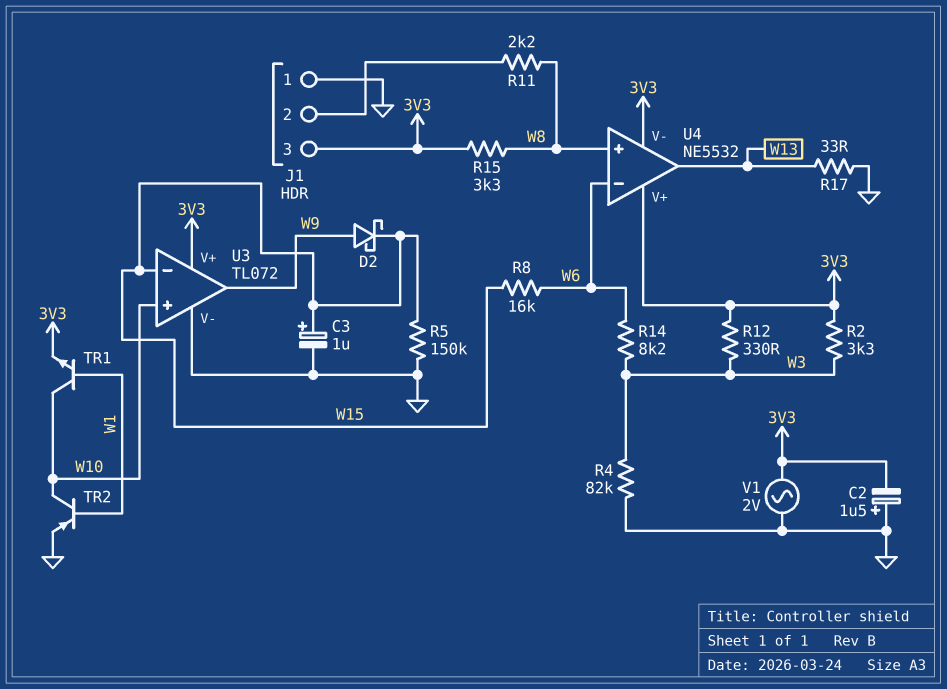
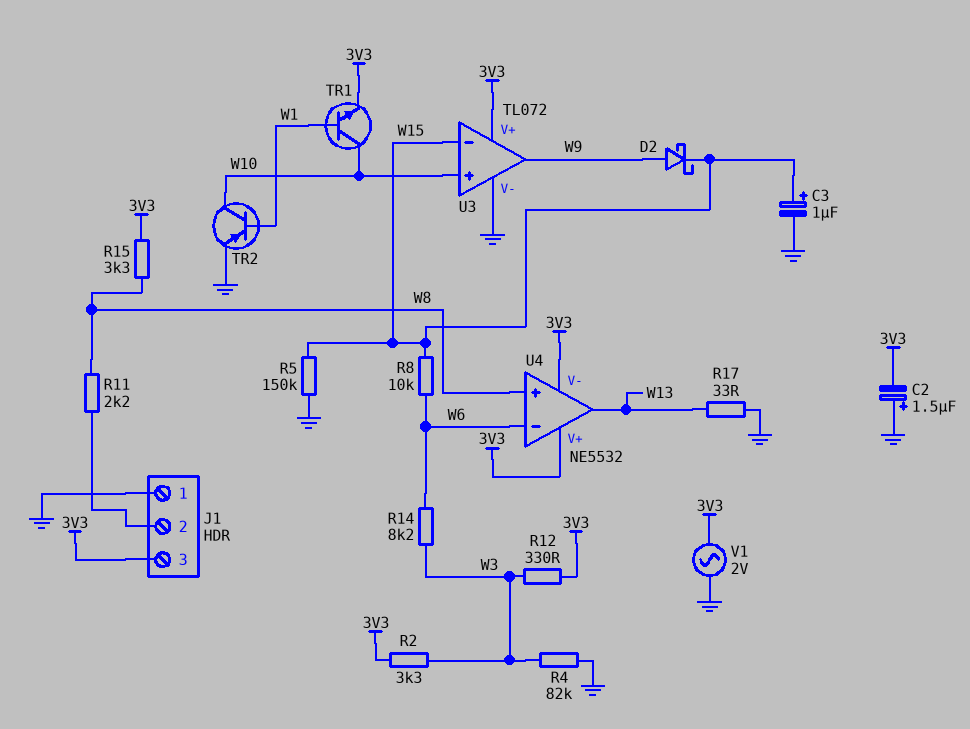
R8: 16k (W6, W15) -> 10k (W6, W15)

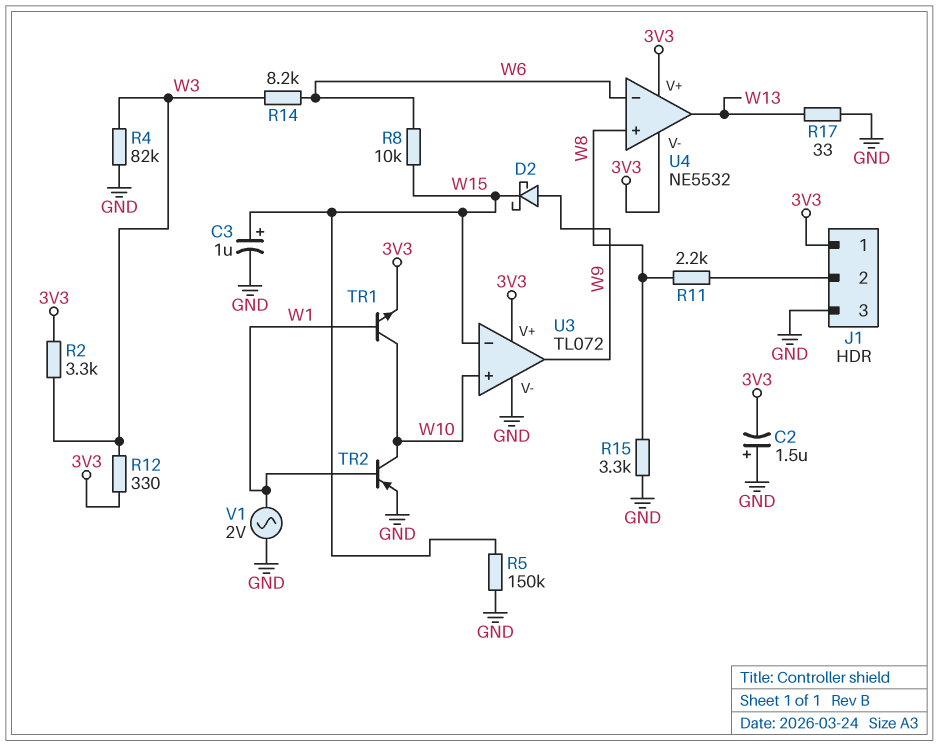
J1 pin 1: GND -> 3V3
J1 pin 3: 3V3 -> GND
R15: 3.3k (3V3, W8) -> 3.3k (GND, W8)
V1: AC 2V (3V3, GND) -> AC 2V (GND, W1)

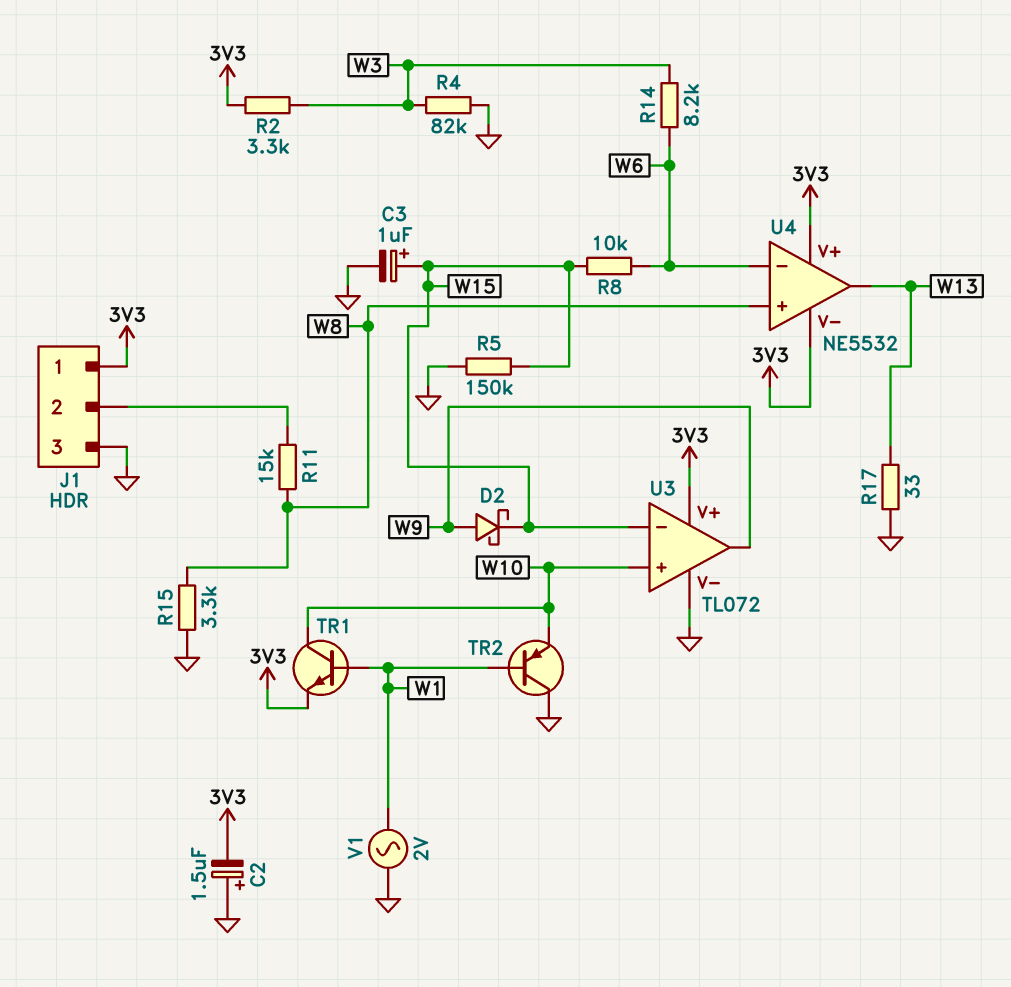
R11: 2.2k (J1/2, W8) -> 15k (J1/2, W8)
R12: 330 (3V3, W3) -> none
TR2: PNP (B W1, C W10, E GND) -> PNP (B W1, C GND, E W10)

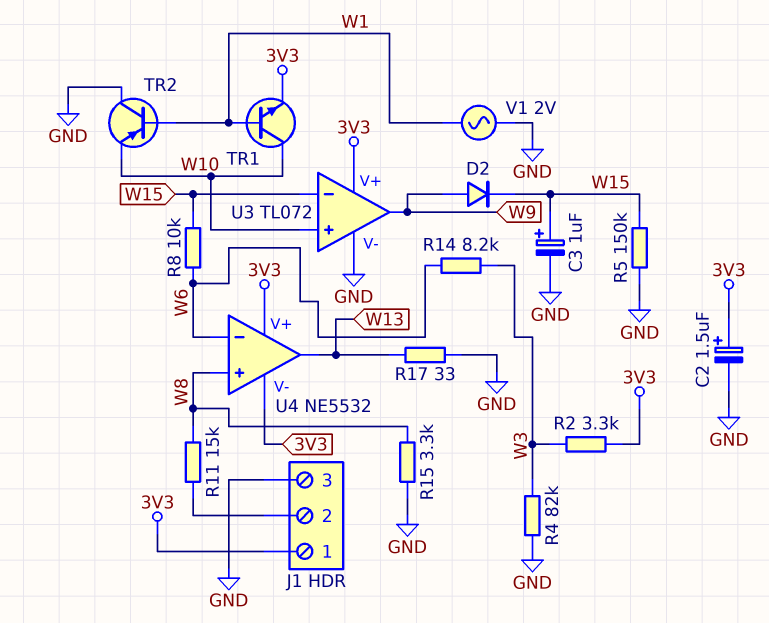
C2: 1.5uF (plus GND, minus 3V3) -> 1.5uF (plus 3V3, minus GND)
D2: schottky (A W9, K W15) -> diode (A W9, K W15)

